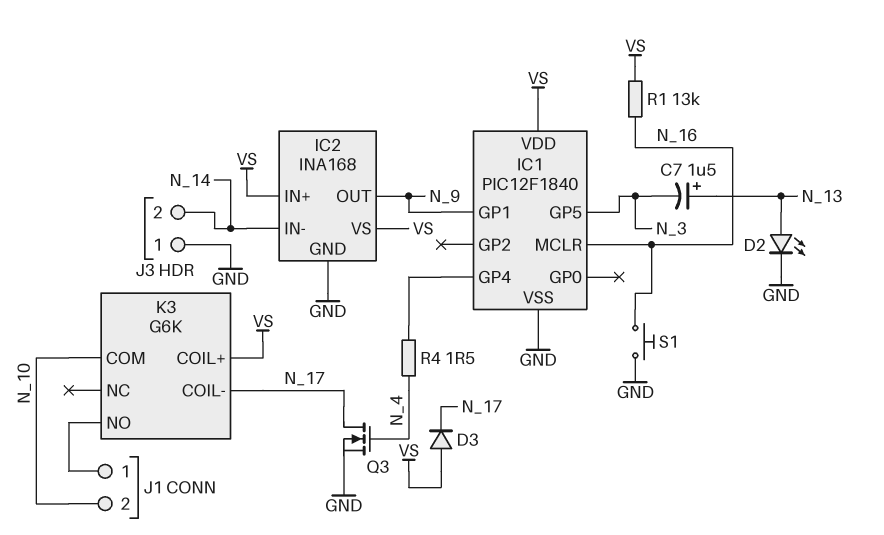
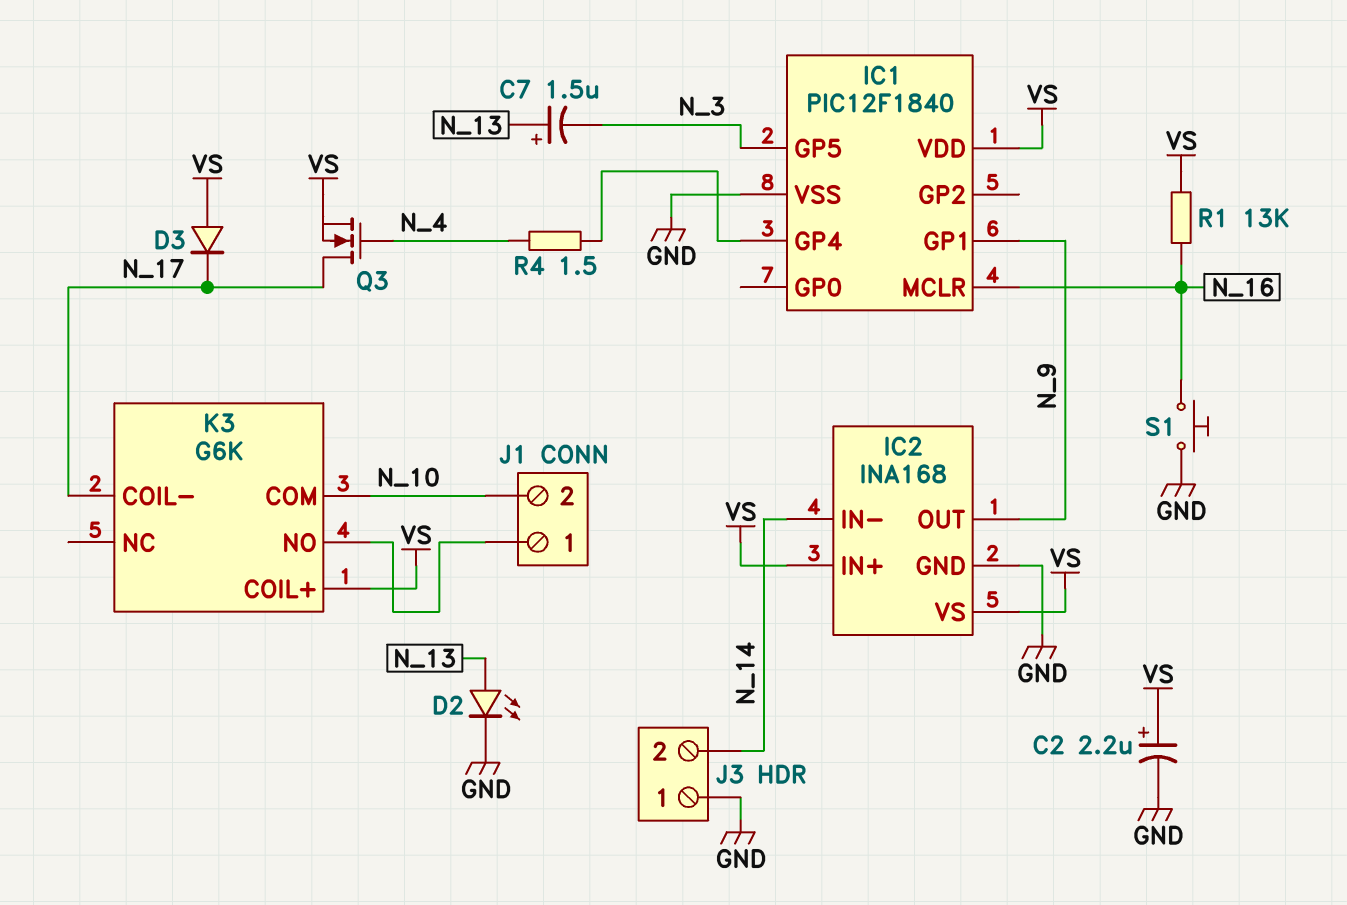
C2: none -> 2.2uF (plus VS, minus GND)
Q3: NMOS (G N_4, D N_17, S GND) -> NMOS (G N_4, D N_17, S VS)

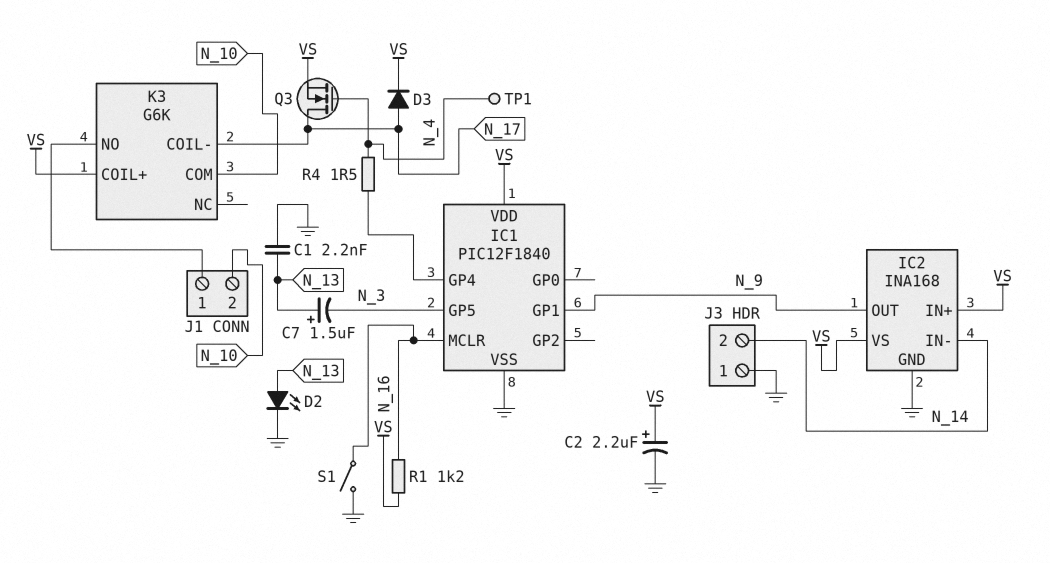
C1: none -> 2.2nF (GND, N_13)
D3: diode (A VS, K N_17) -> diode (A N_17, K VS)
R1: 13k (N_16, VS) -> 1.2k (N_16, VS)
S1: button (GND, N_16) -> switch (GND, N_16)
TP1: none -> test point (N_4)

